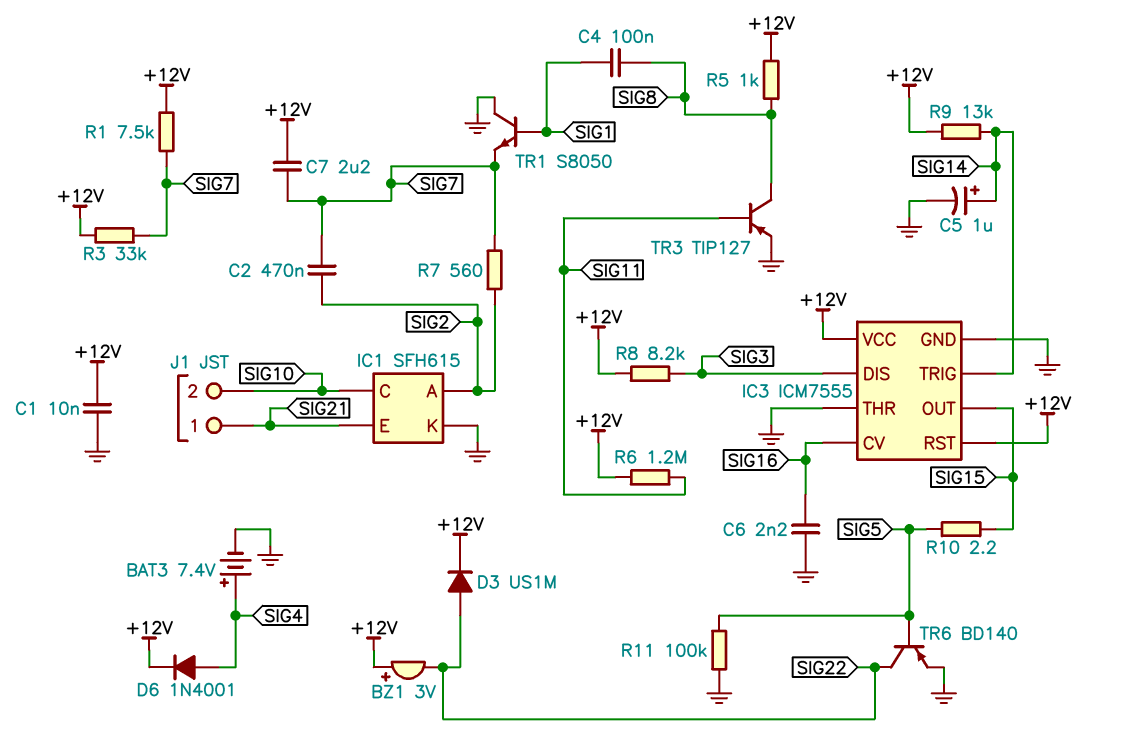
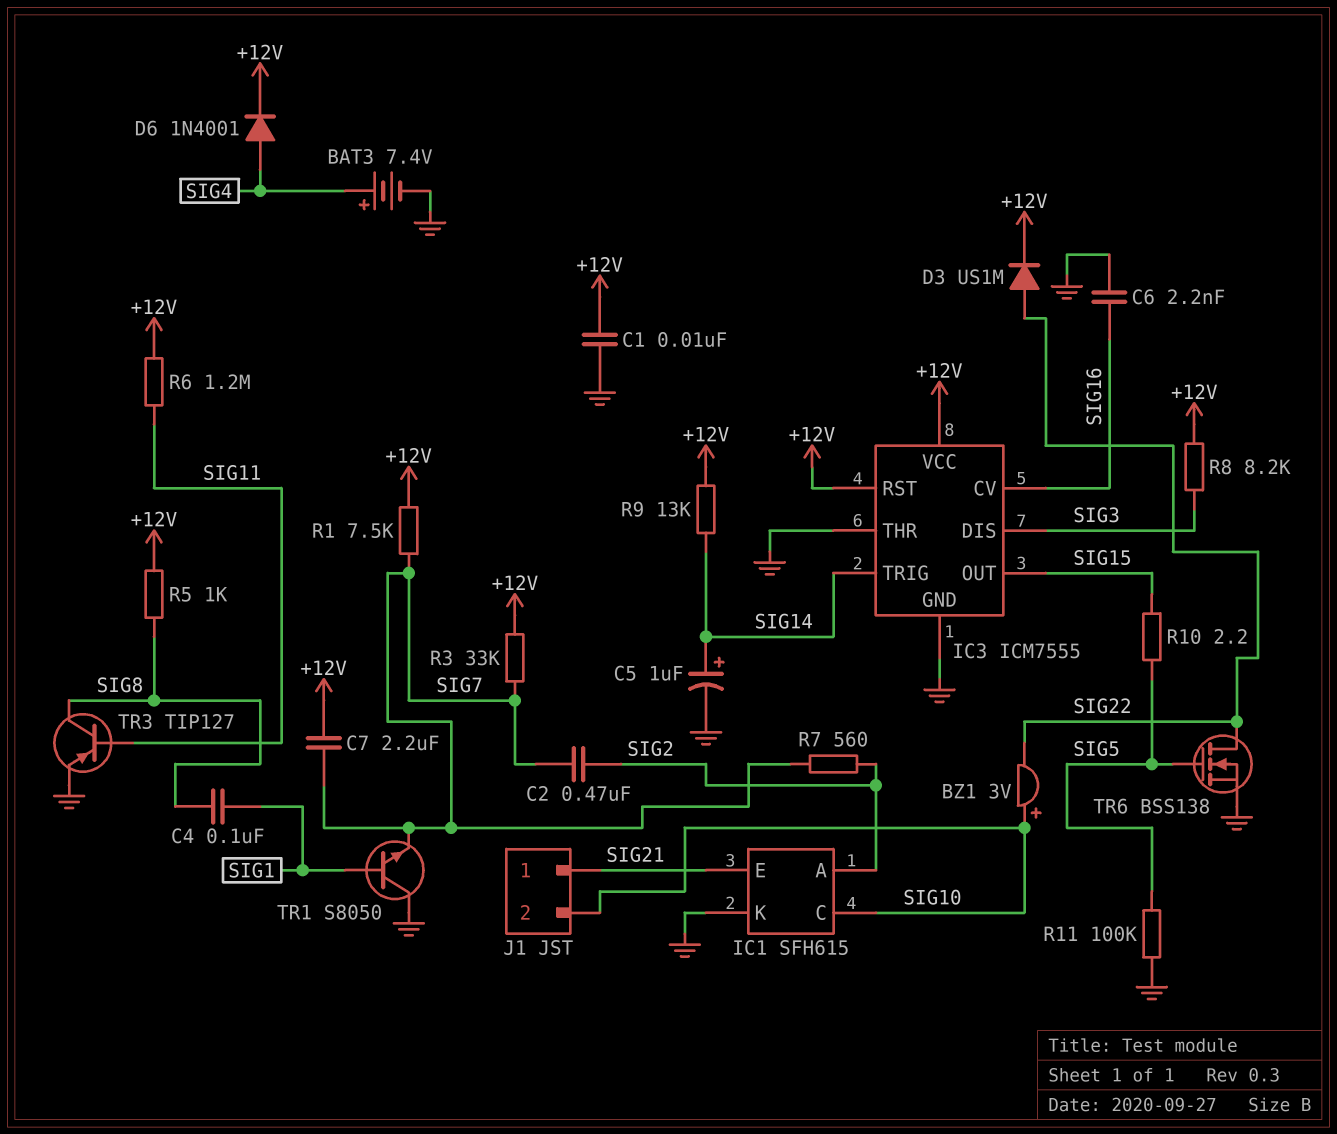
BZ1: buzzer 3V (plus +12V, minus SIG22) -> buzzer 3V (plus SIG10, minus SIG22)
TR6: PNP BD140 (B SIG5, C SIG22, E GND) -> NMOS BSS138 (G SIG5, D SIG22, S GND)

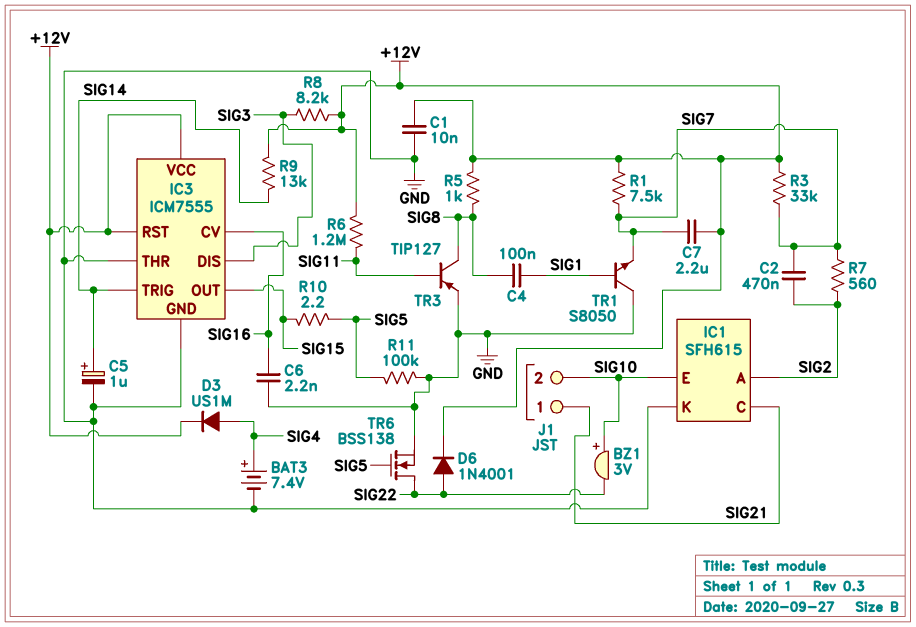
D3: diode US1M (A SIG22, K +12V) -> diode US1M (A SIG4, K +12V)
D6: diode 1N4001 (A SIG4, K +12V) -> diode 1N4001 (A SIG22, K +12V)
IC1 pin C: SIG10 -> SIG21
IC1 pin E: SIG21 -> SIG10

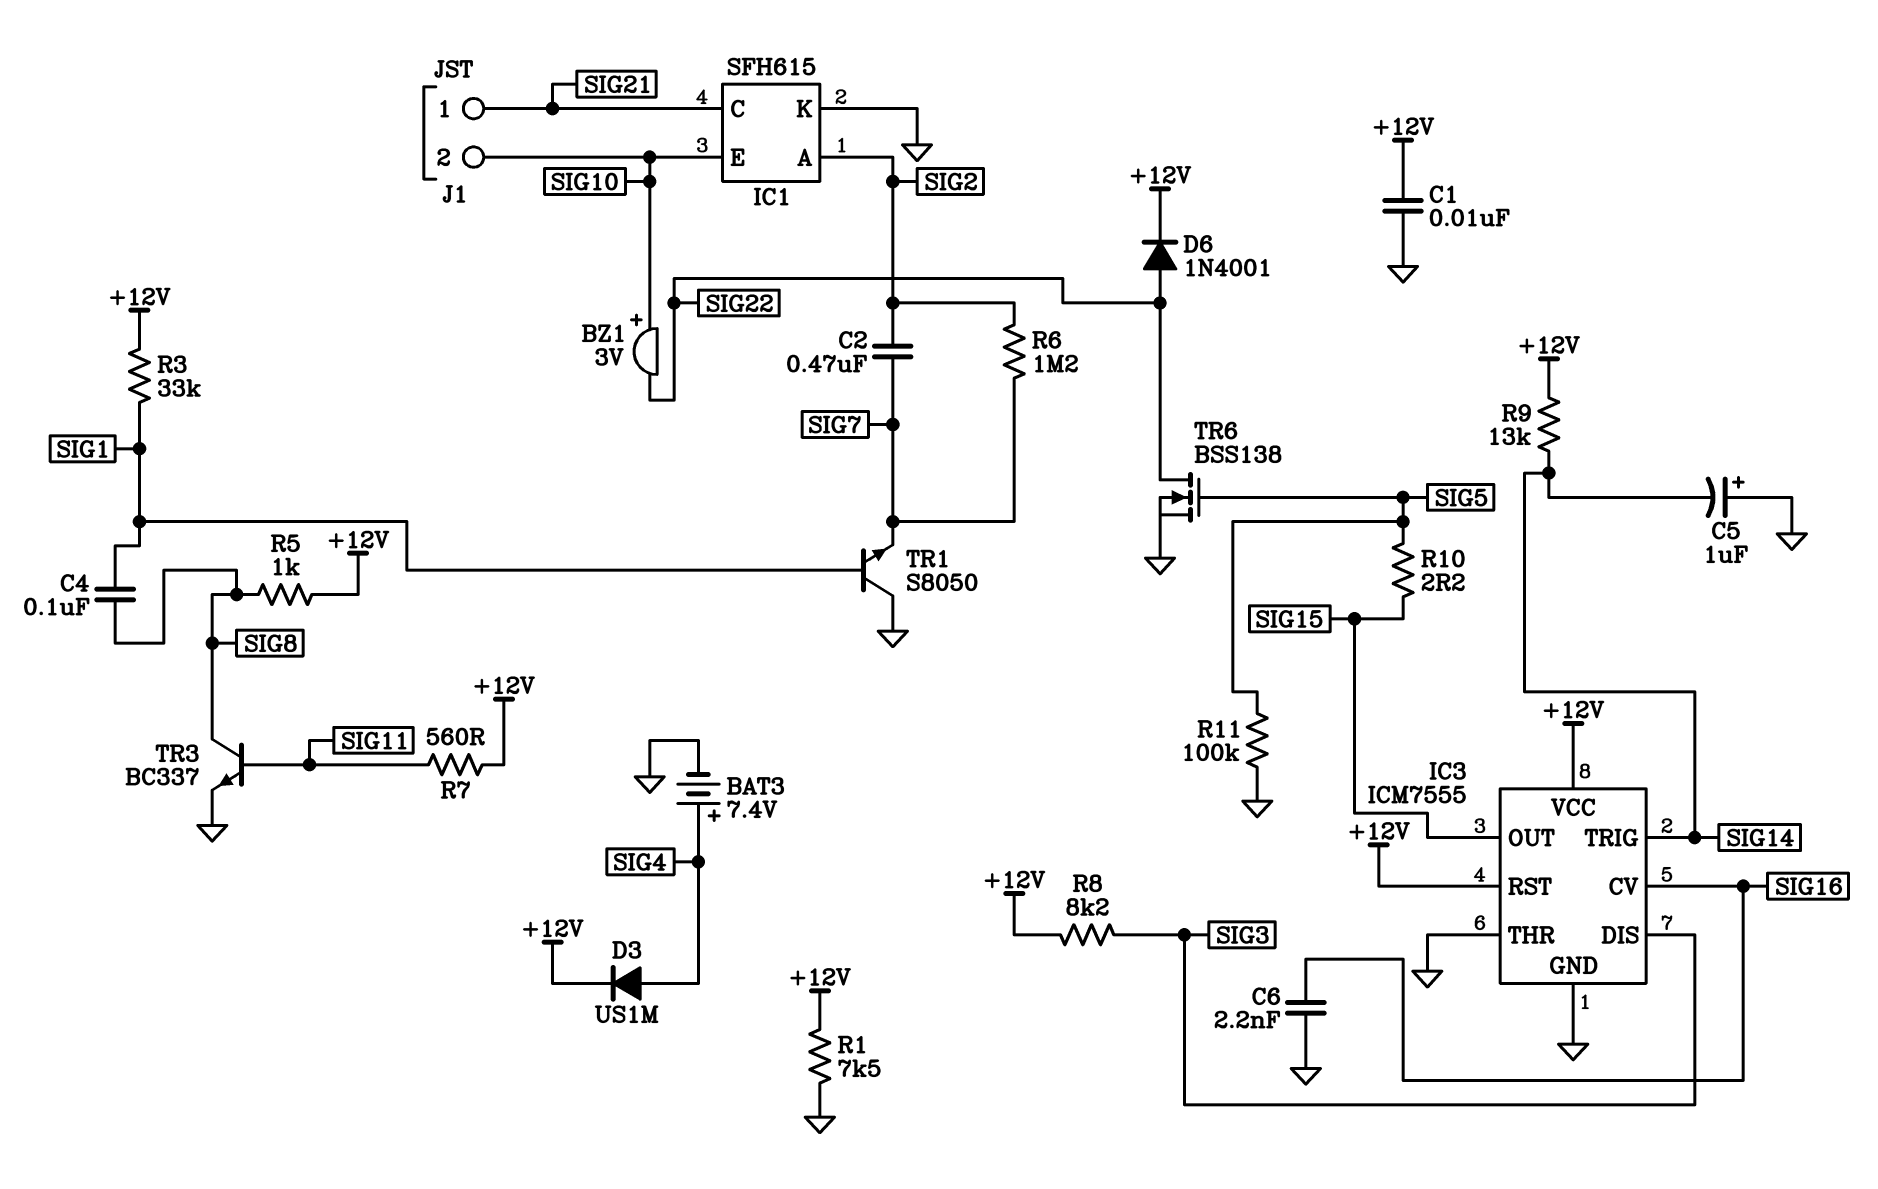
C5: 1uF (plus SIG14, minus GND) -> 1uF (plus GND, minus SIG14)
C7: 2.2uF (+12V, SIG7) -> none
R1: 7.5k (+12V, SIG7) -> 7.5k (+12V, GND)
R3: 33k (+12V, SIG7) -> 33k (+12V, SIG1)
R6: 1.2M (+12V, SIG11) -> 1.2M (SIG2, SIG7)
R7: 560 (SIG2, SIG7) -> 560 (+12V, SIG11)
TR3: PNP TIP127 (B SIG11, C SIG8, E GND) -> NPN BC337 (B SIG11, C SIG8, E GND)

